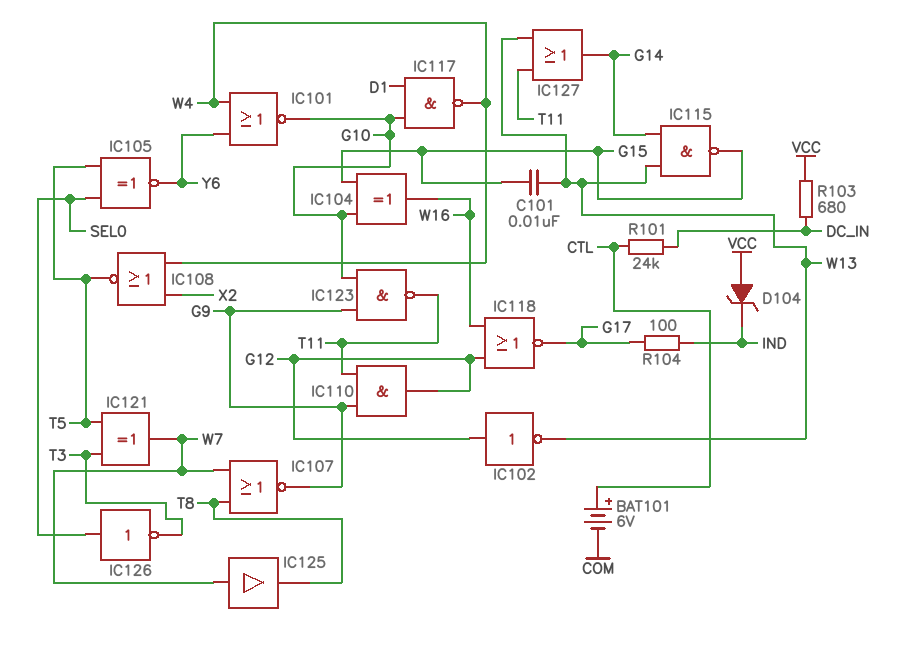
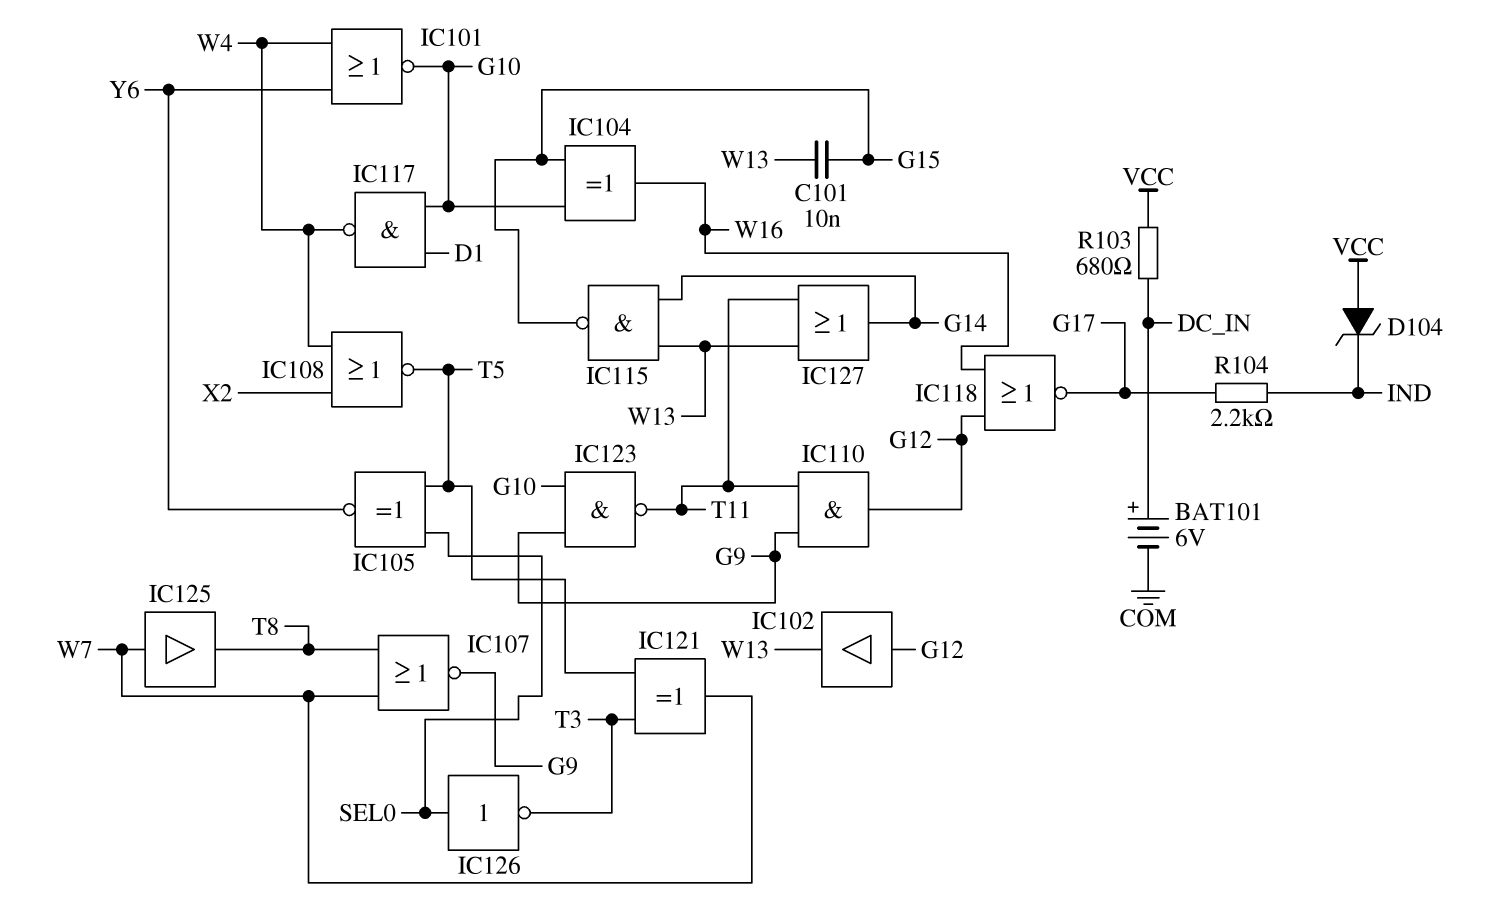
BAT101: 6V (plus CTL, minus COM) -> 6V (plus DC_IN, minus COM)
IC102: NOT (in G12, out W13) -> buffer (in G12, out W13)
R101: 24k (CTL, DC_IN) -> none
R104: 100 (G17, IND) -> 2.2k (G17, IND)

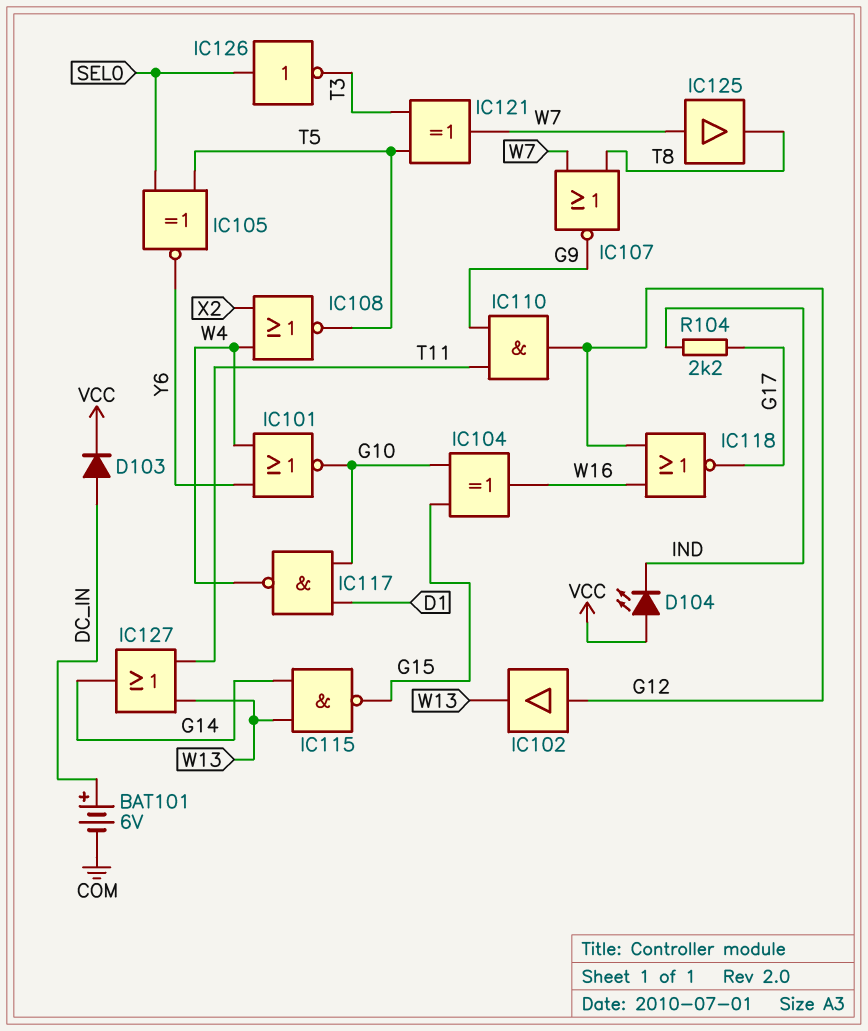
C101: 10nF (G15, W13) -> none
D103: none -> diode (A DC_IN, K VCC)
D104: zener (A VCC, K IND) -> LED (A VCC, K IND)
IC123: NAND (in G9, in G10, out T11) -> none
R103: 680 (DC_IN, VCC) -> none

